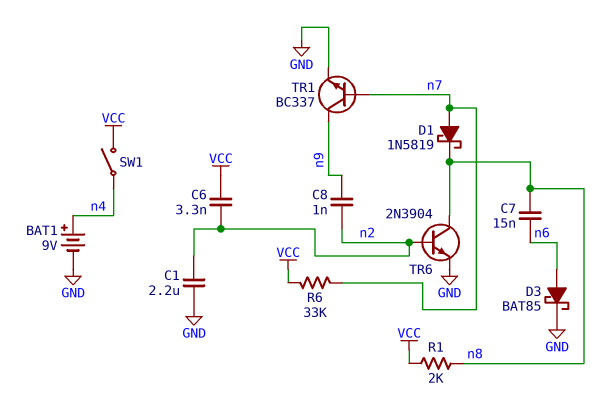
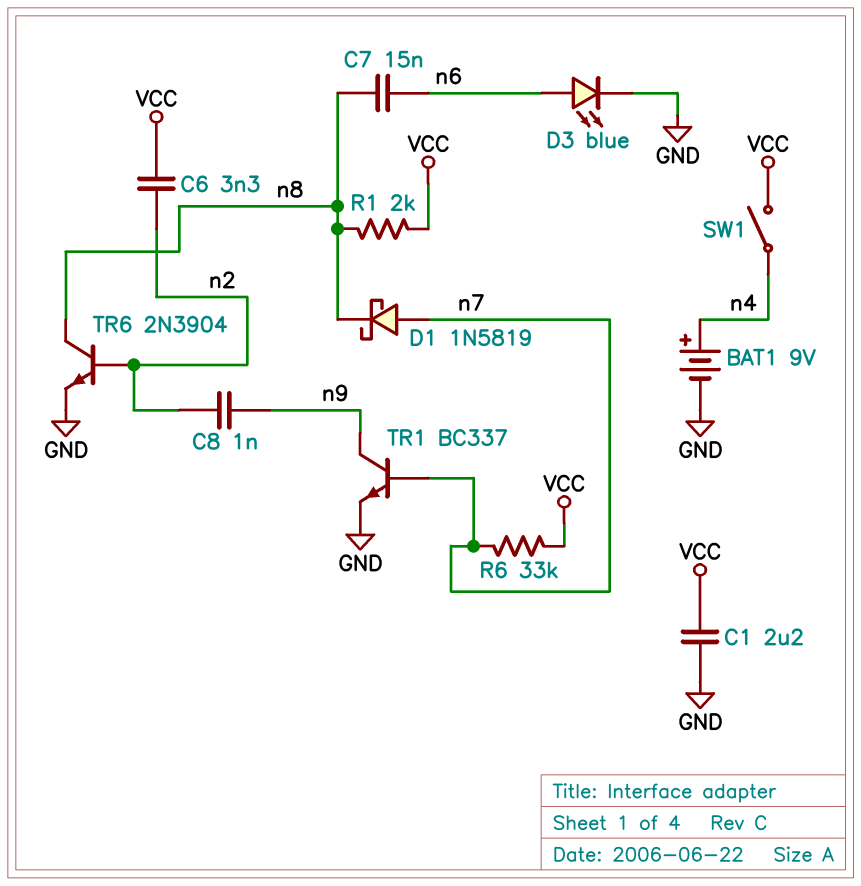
C1: 2.2uF (GND, n2) -> 2.2uF (GND, VCC)
D3: schottky BAT85 (A n6, K GND) -> LED blue (A n6, K GND)

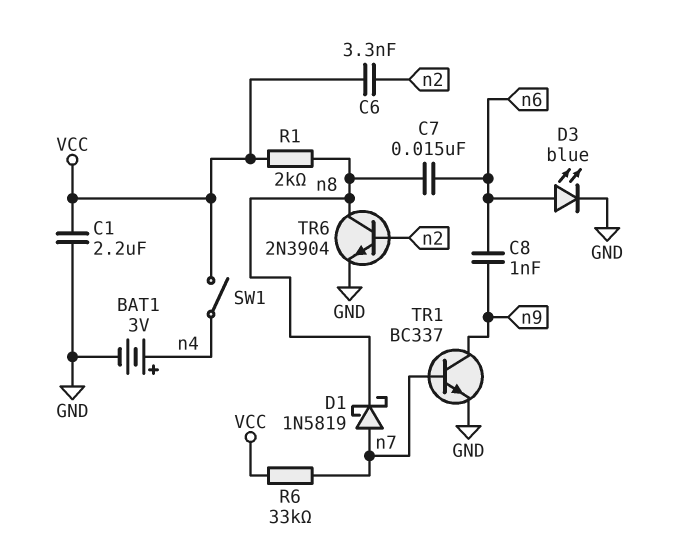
BAT1: 9V (plus n4, minus GND) -> 3V (plus n4, minus GND)
C8: 1nF (n2, n9) -> 1nF (n6, n9)

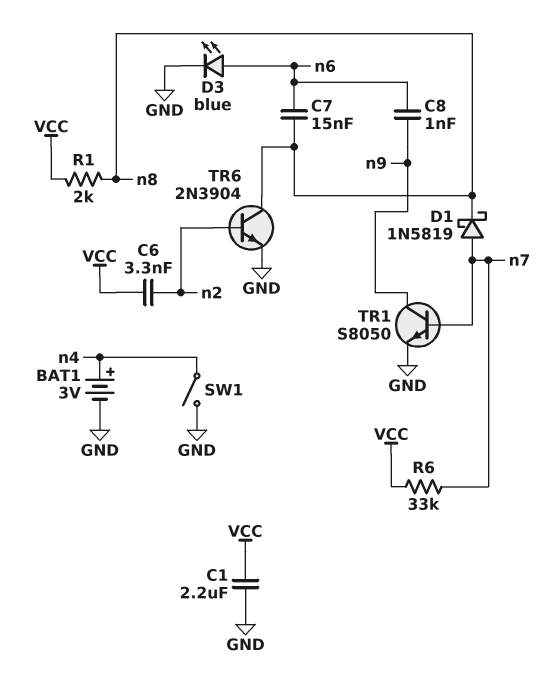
SW1: switch (VCC, n4) -> switch (GND, n4)
TR1: NPN BC337 (B n7, C n9, E GND) -> NPN S8050 (B n7, C n9, E GND)

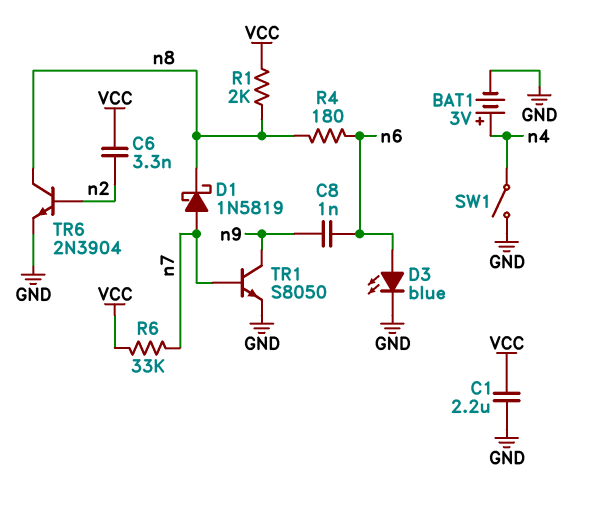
C7: 15nF (n6, n8) -> none
R4: none -> 180 (n6, n8)

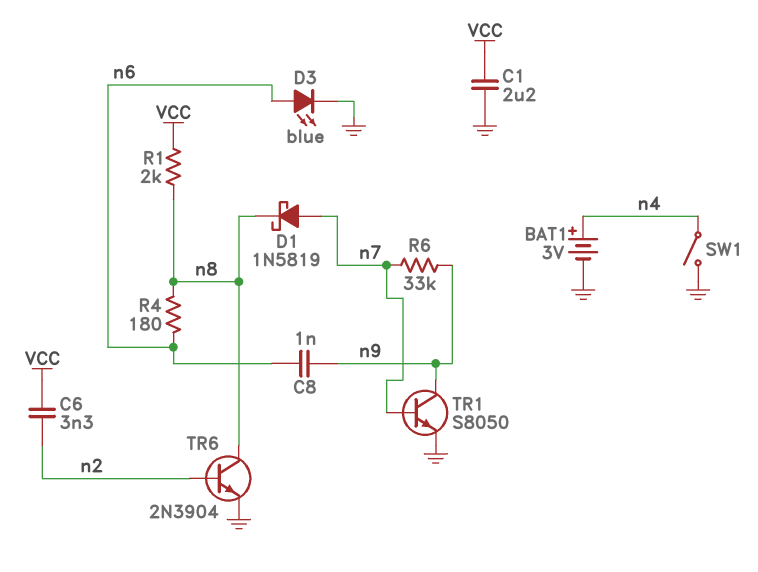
R6: 33k (VCC, n7) -> 33k (n7, n9)

